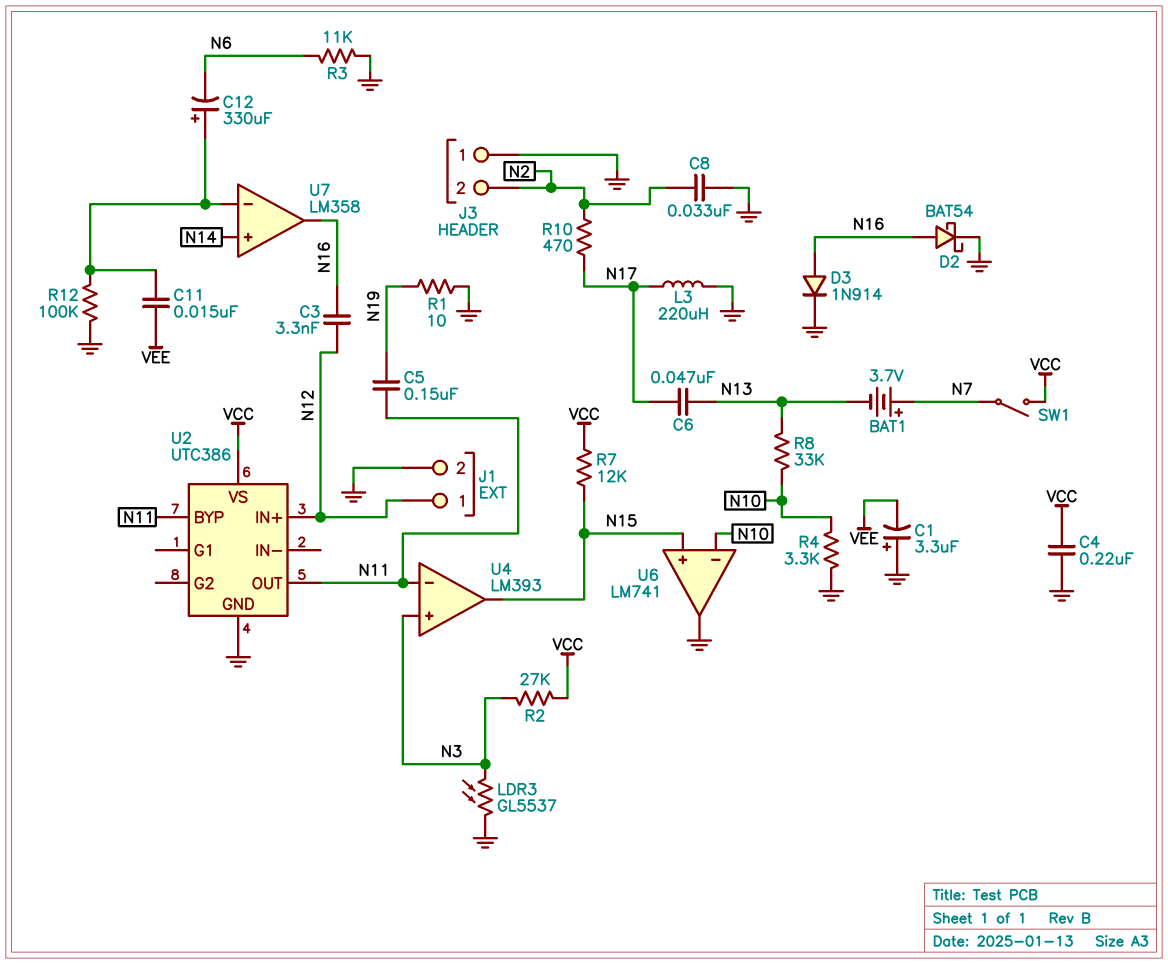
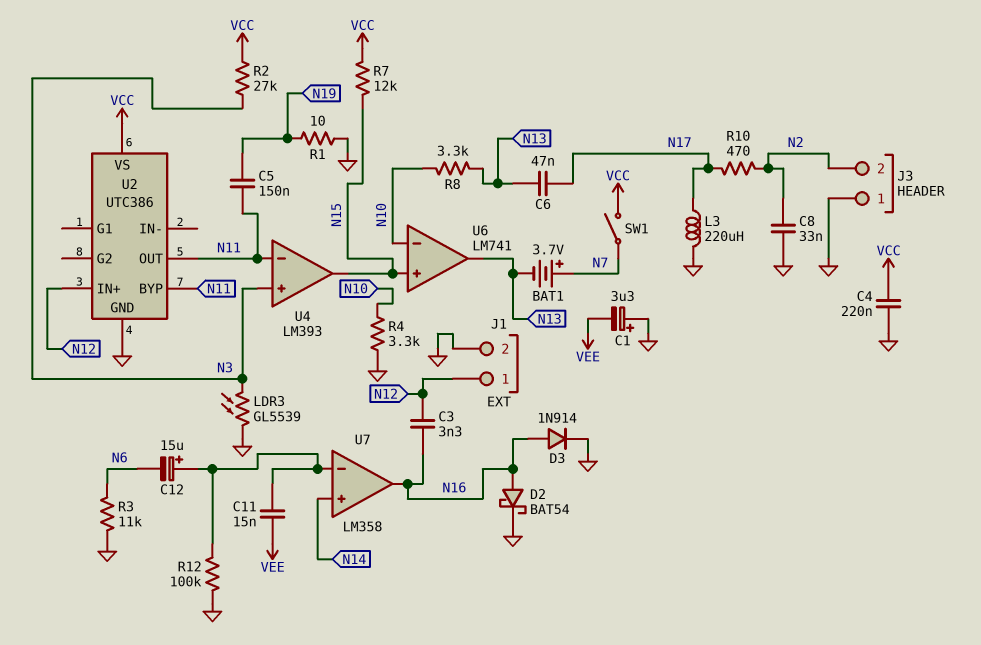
C12: 330uF (plus U7/in-, minus N6) -> 15uF (plus U7/in-, minus N6)
LDR3: GL5537 (GND, N3) -> GL5539 (GND, N3)
R8: 33k (N10, N13) -> 3.3k (N10, N13)
U6 pin out: GND -> N13

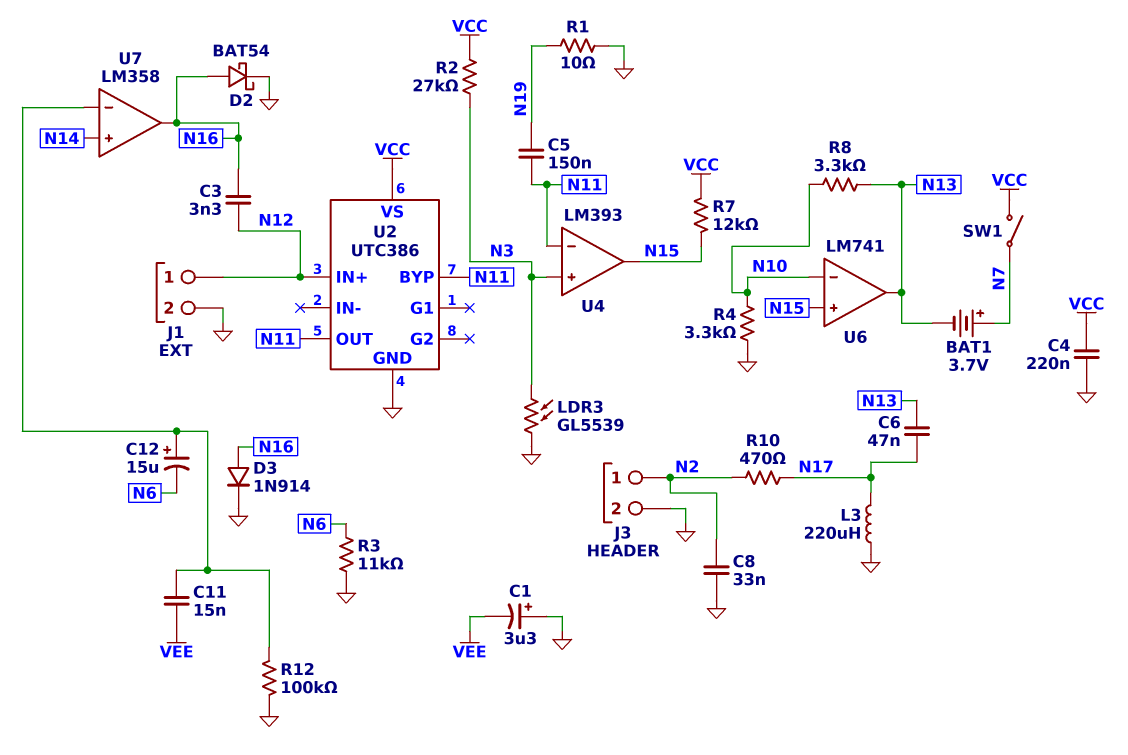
J3 pin 1: GND -> N2
J3 pin 2: N2 -> GND

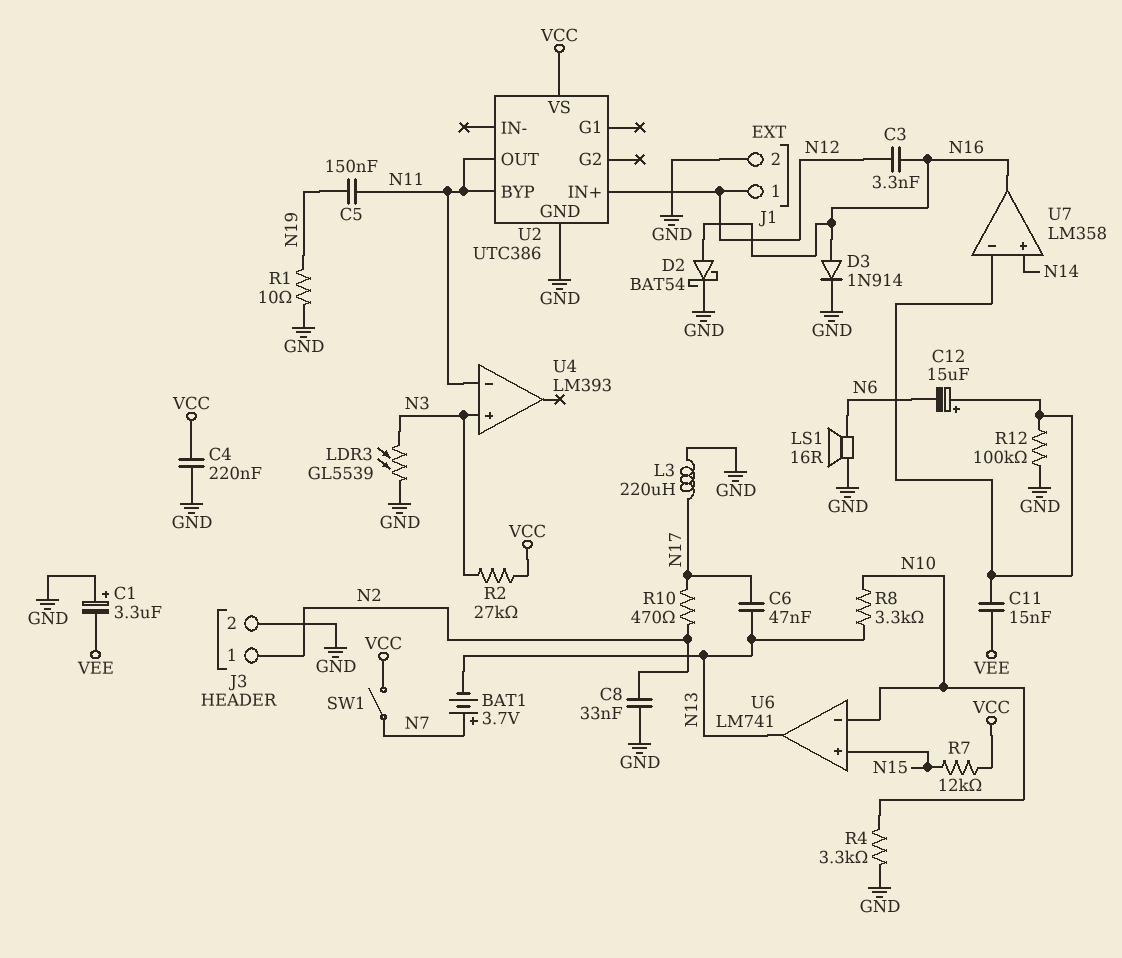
LS1: none -> speaker 16R (GND, N6)
R3: 11k (GND, N6) -> none
U4 pin out: N15 -> none

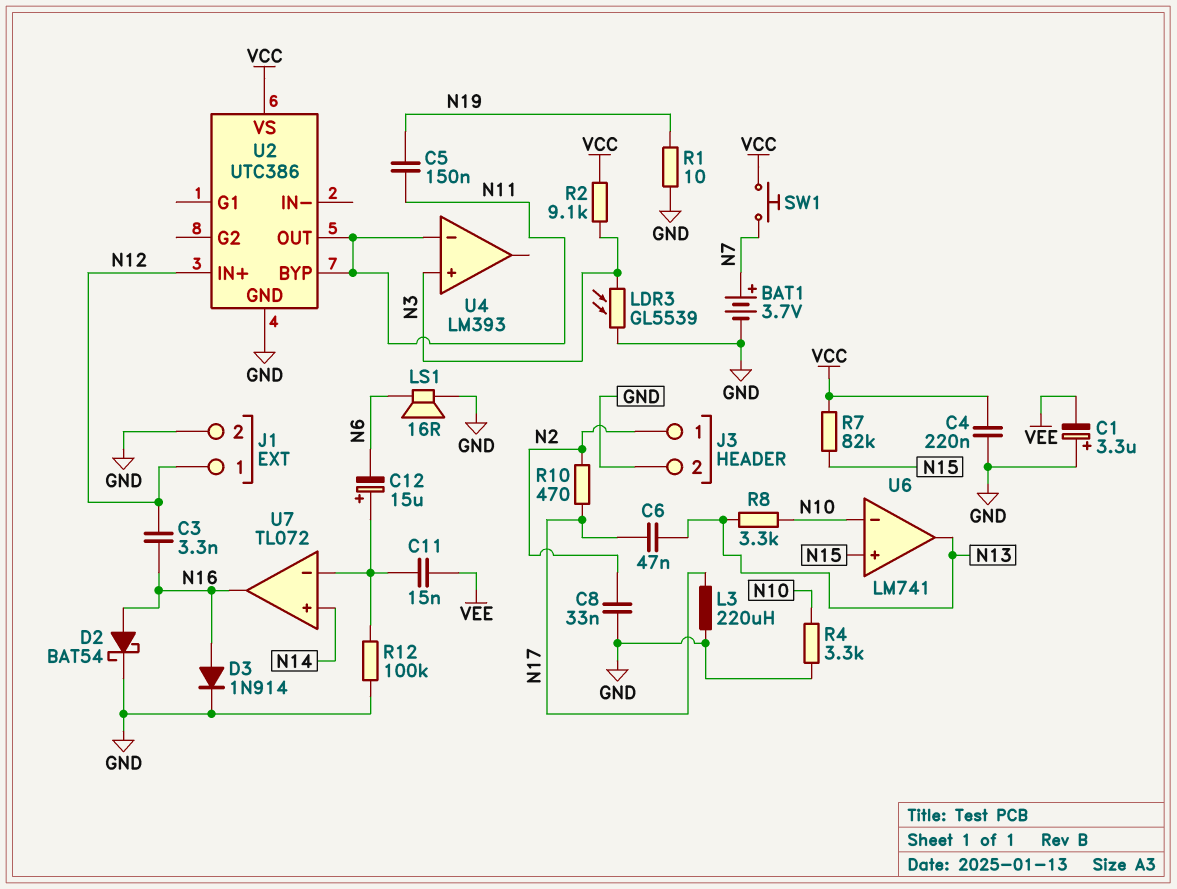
BAT1: 3.7V (plus N7, minus N13) -> 3.7V (plus N7, minus GND)
R2: 27k (N3, VCC) -> 9.1k (N3, VCC)
R7: 12k (N15, VCC) -> 82k (N15, VCC)
SW1: switch (N7, VCC) -> button (N7, VCC)
U7: LM358 -> TL072

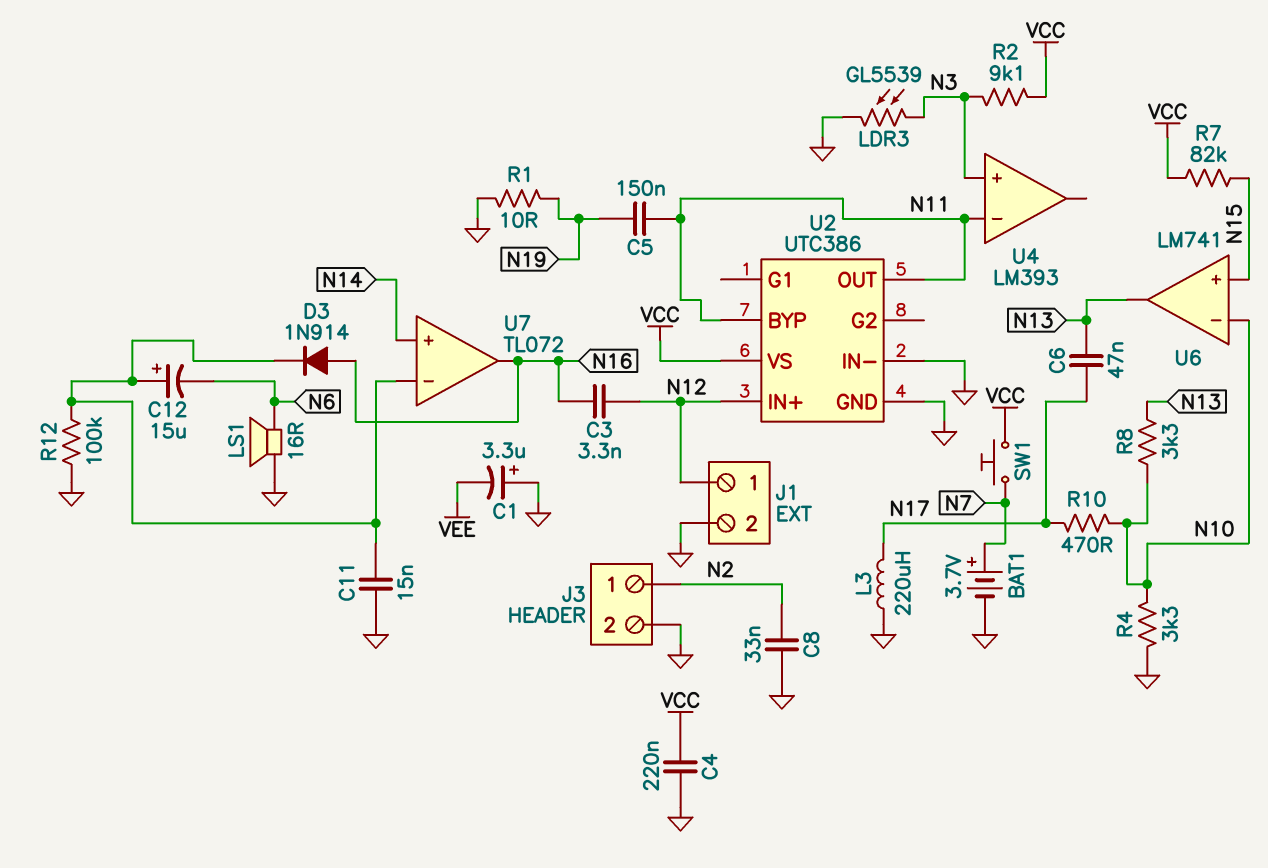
C11: 15nF (U7/in-, VEE) -> 15nF (GND, U7/in-)
D2: schottky BAT54 (A N16, K GND) -> none
D3: diode 1N914 (A N16, K GND) -> diode 1N914 (A N16, K U7/in-)
R10: 470 (N2, N17) -> 470 (N10, N17)
U2 pin IN-: none -> GND

